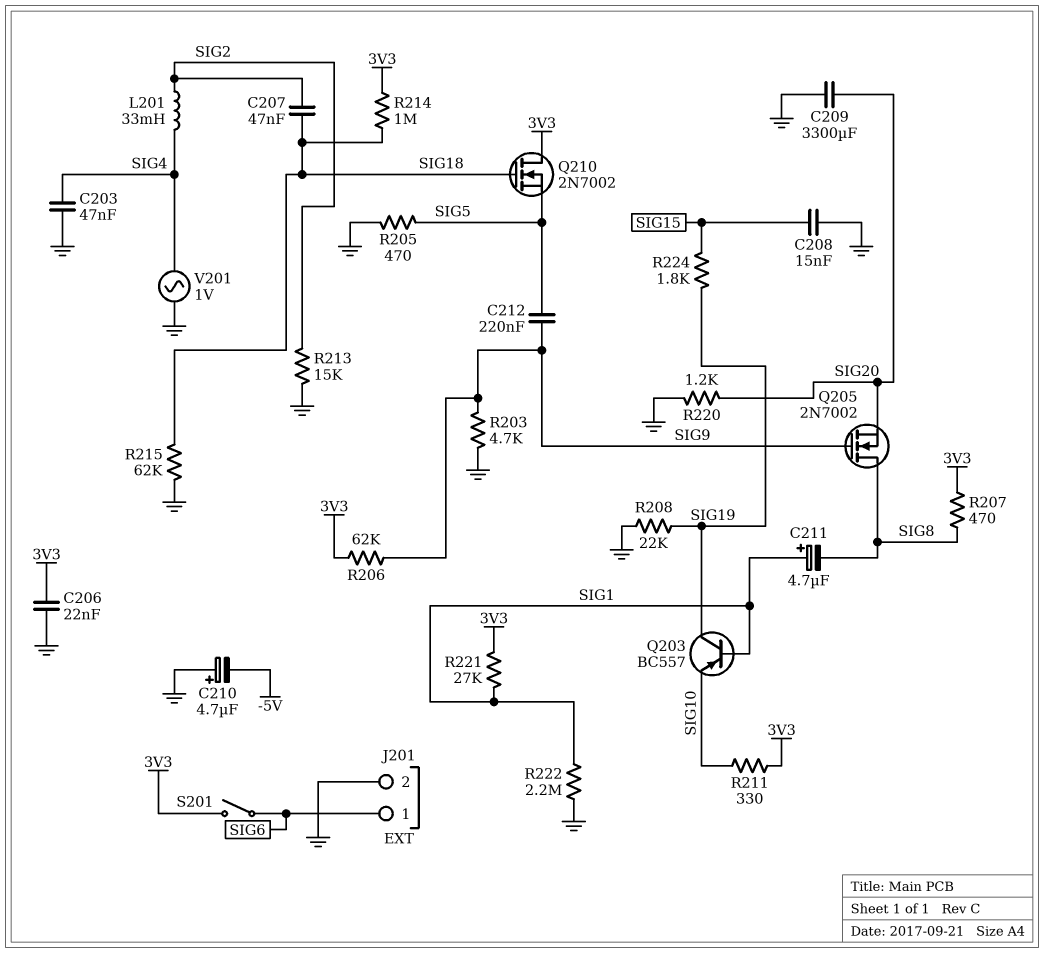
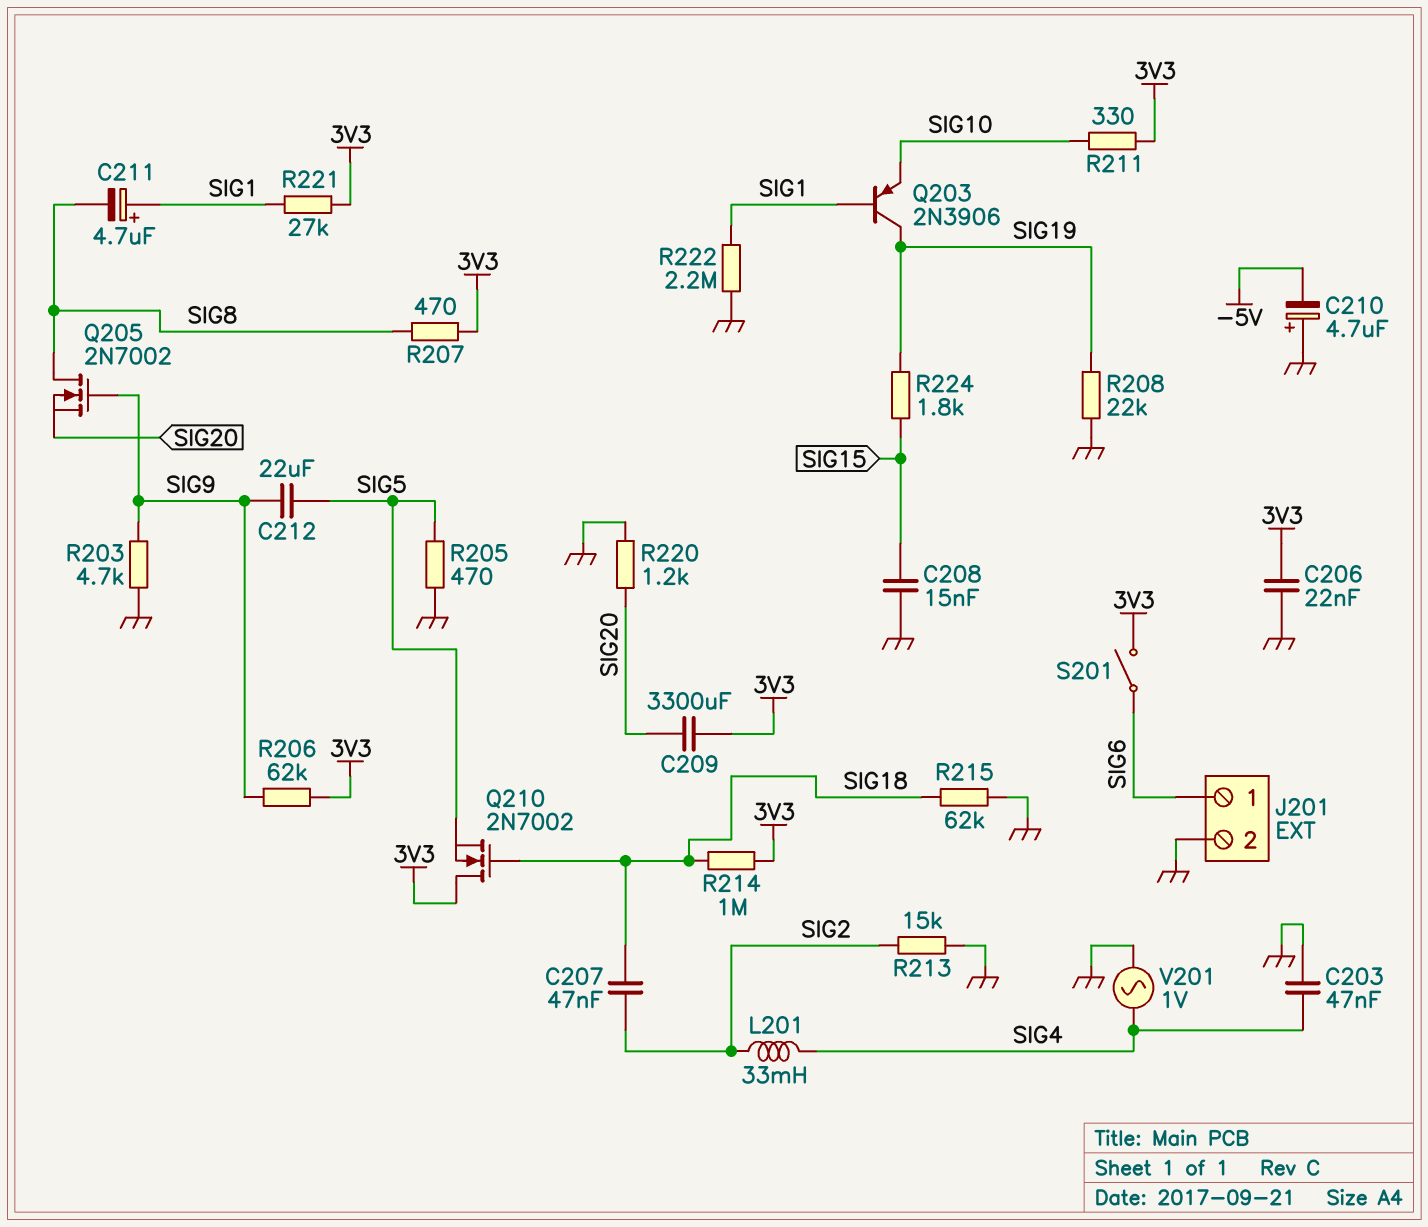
C209: 3300uF (GND, SIG20) -> 3300uF (3V3, SIG20)
C212: 220nF (SIG5, SIG9) -> 22uF (SIG5, SIG9)
Q203: PNP BC557 (B SIG1, C SIG19, E SIG10) -> PNP 2N3906 (B SIG1, C SIG19, E SIG10)

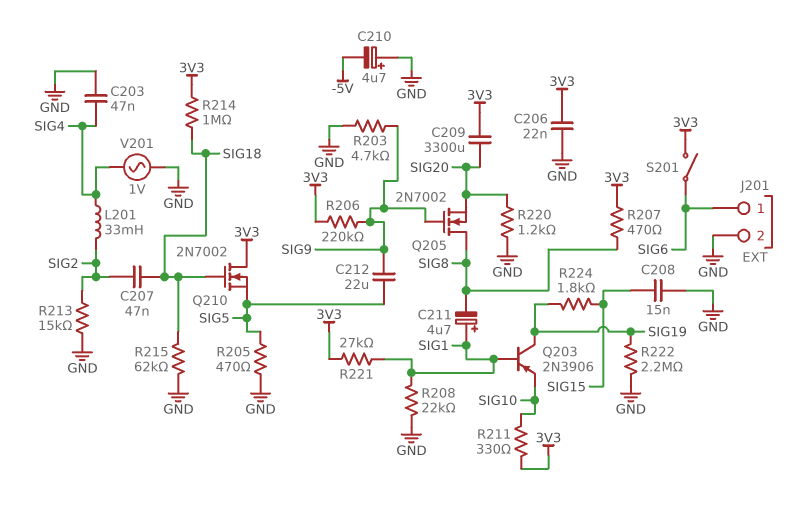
R206: 62k (3V3, SIG9) -> 220k (3V3, SIG9)
R208: 22k (GND, SIG19) -> 22k (GND, SIG1)
R222: 2.2M (GND, SIG1) -> 2.2M (GND, SIG19)

